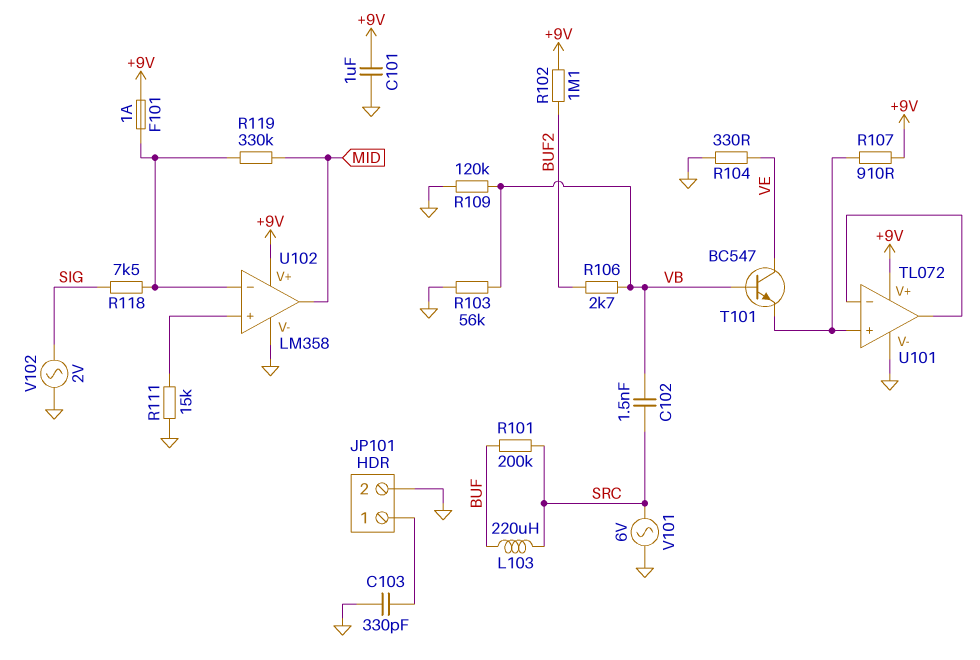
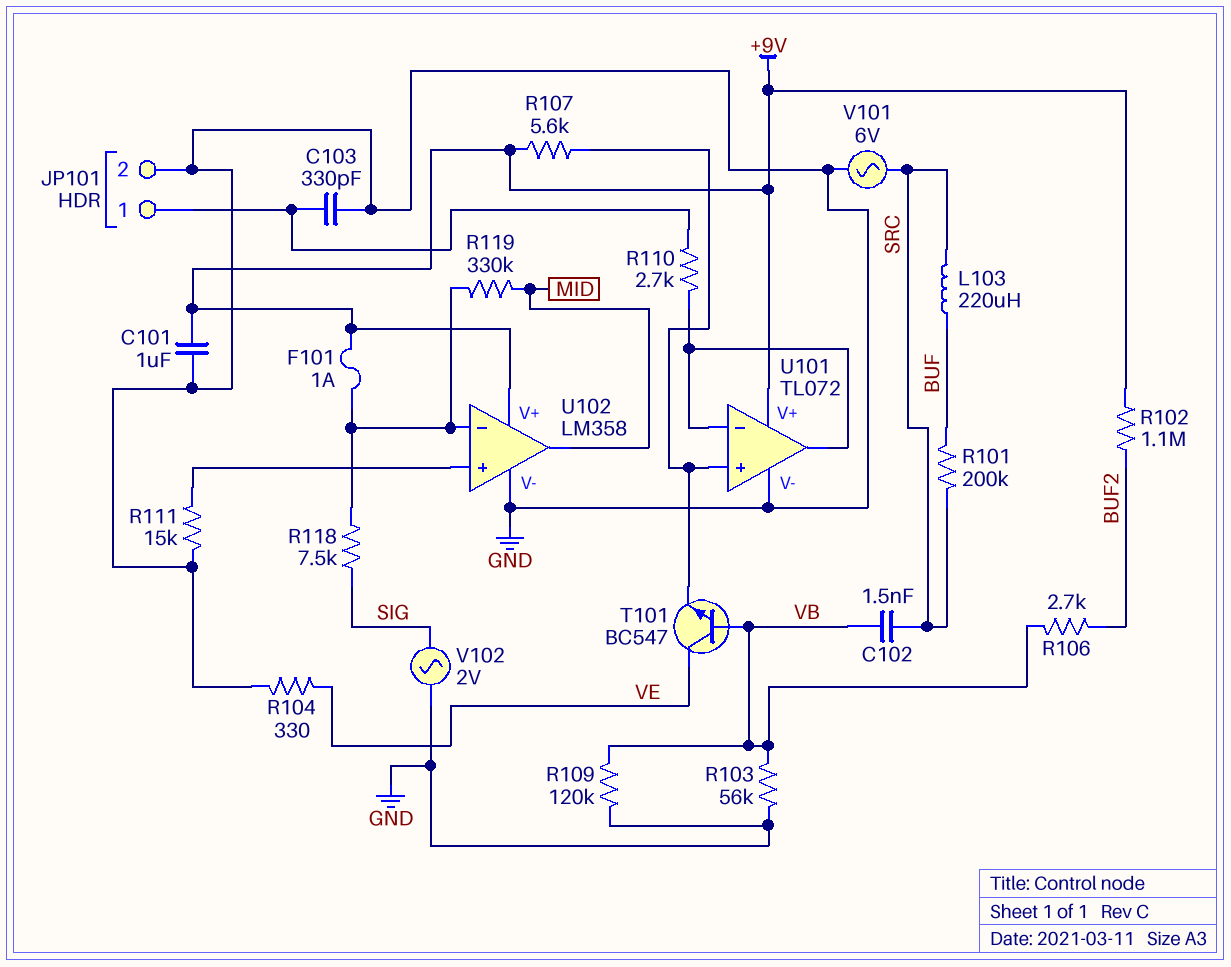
R107: 910 (+9V, U101/in+) -> 5.6k (+9V, U101/in+)
R110: none -> 2.7k (JP101/1, U101/in-)

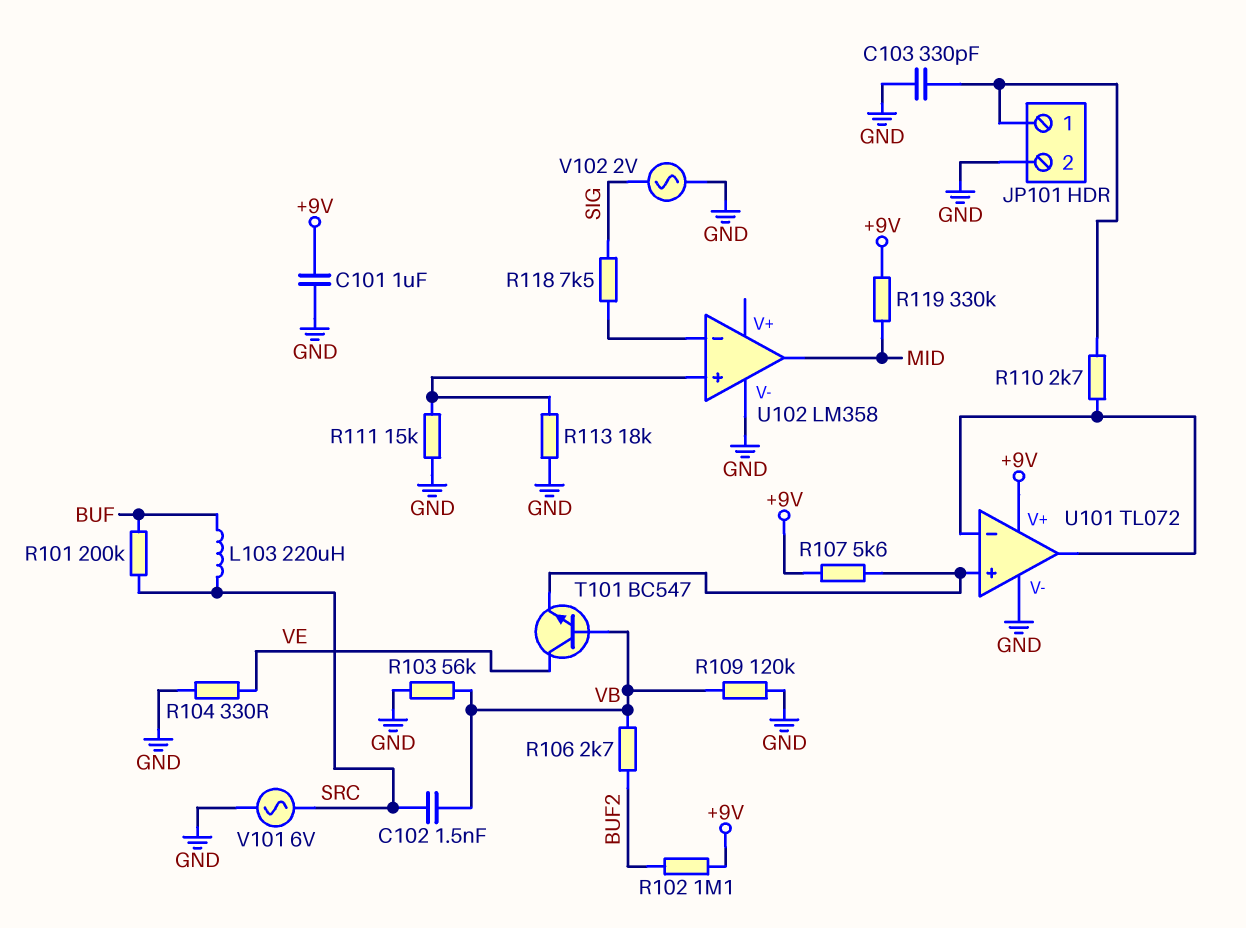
F101: 1A (+9V, U102/in-) -> none
R113: none -> 18k (GND, U102/in+)
R119: 330k (MID, U102/in-) -> 330k (+9V, MID)
U102 pin V+: +9V -> none

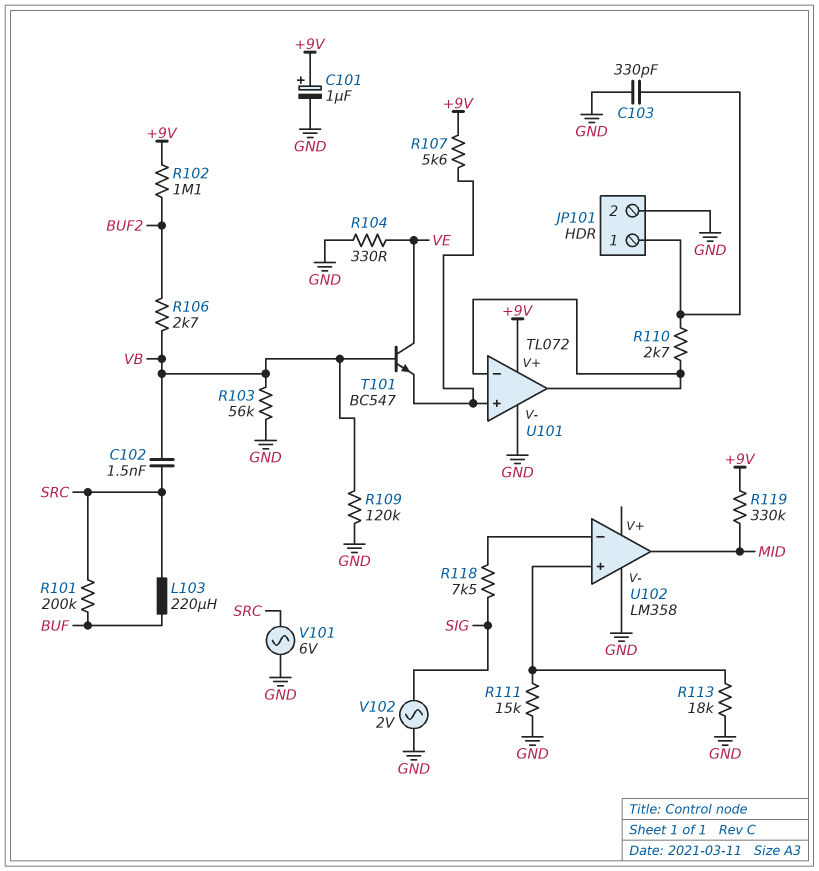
C101: 1uF (+9V, GND) -> 1uF (plus +9V, minus GND)

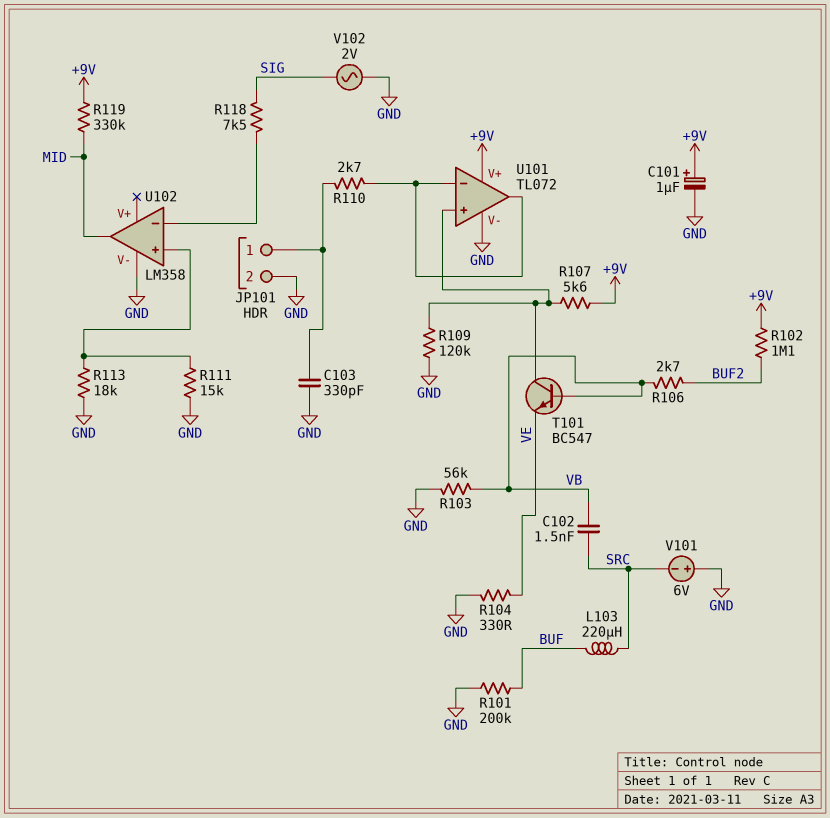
R101: 200k (BUF, SRC) -> 200k (BUF, GND)
R109: 120k (GND, VB) -> 120k (GND, U101/in+)
T101: NPN BC547 (B VB, C VE, E U101/in+) -> NPN BC547 (B VB, C U101/in+, E VE)
V101: AC 6V (GND, SRC) -> 6V (plus GND, minus SRC)

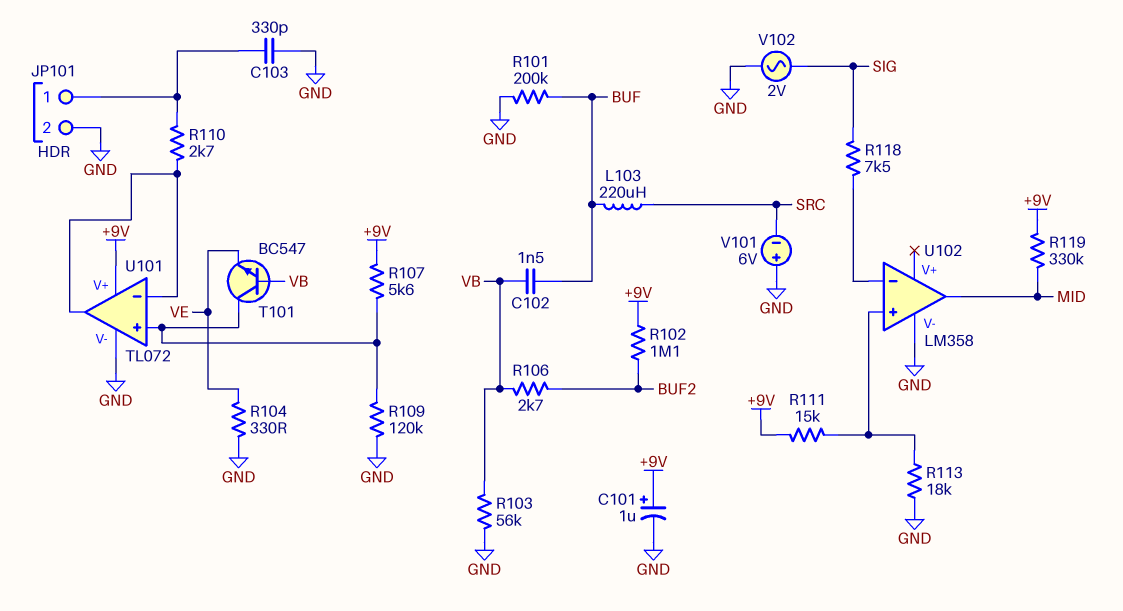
C102: 1.5nF (SRC, VB) -> 1.5nF (BUF, VB)
R111: 15k (GND, U102/in+) -> 15k (+9V, U102/in+)

